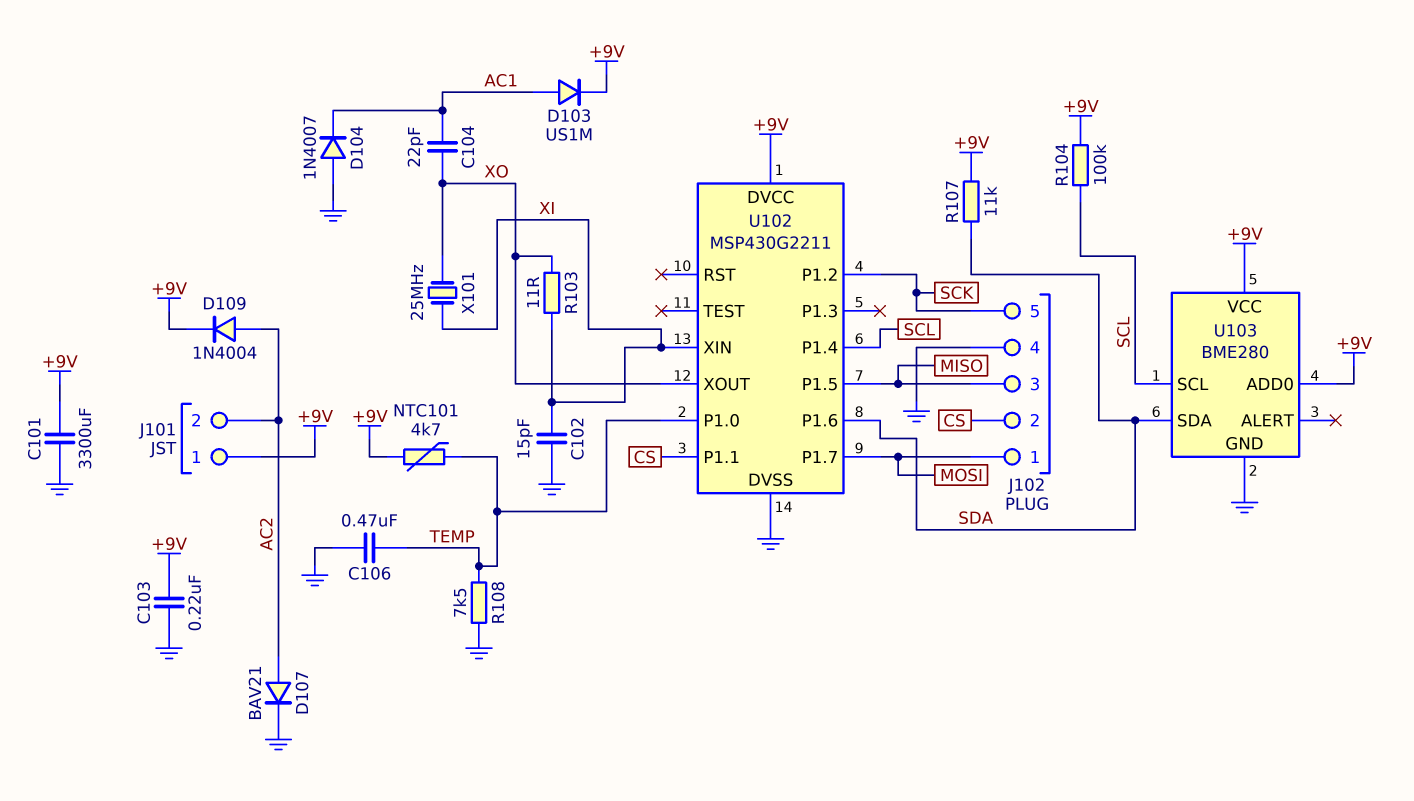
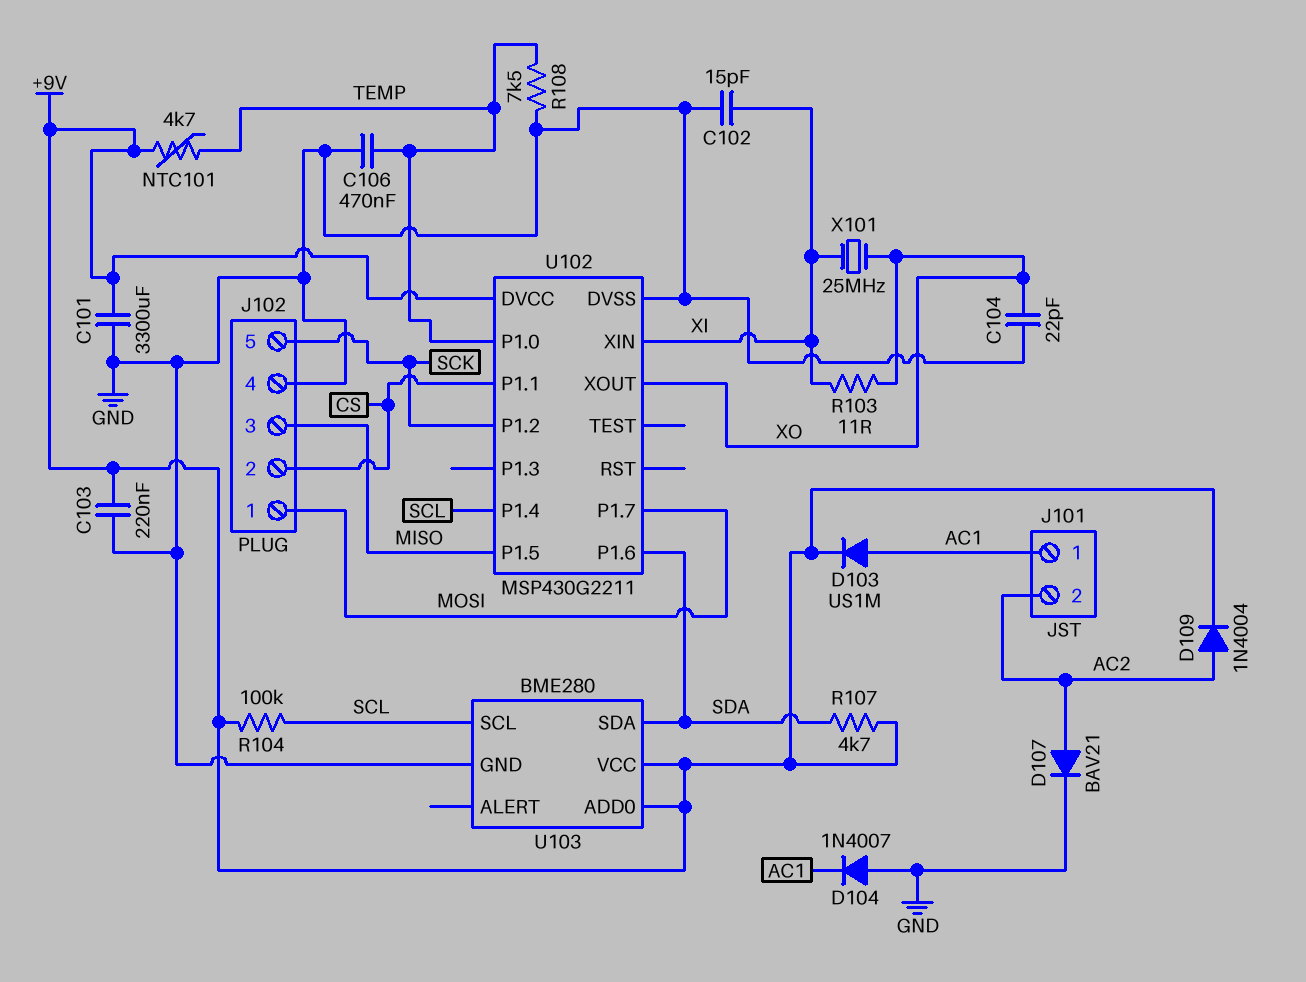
C104: 22pF (AC1, XO) -> 22pF (GND, XO)
J101 pin 1: +9V -> AC1
R107: 11k (+9V, SDA) -> 4.7k (+9V, SDA)

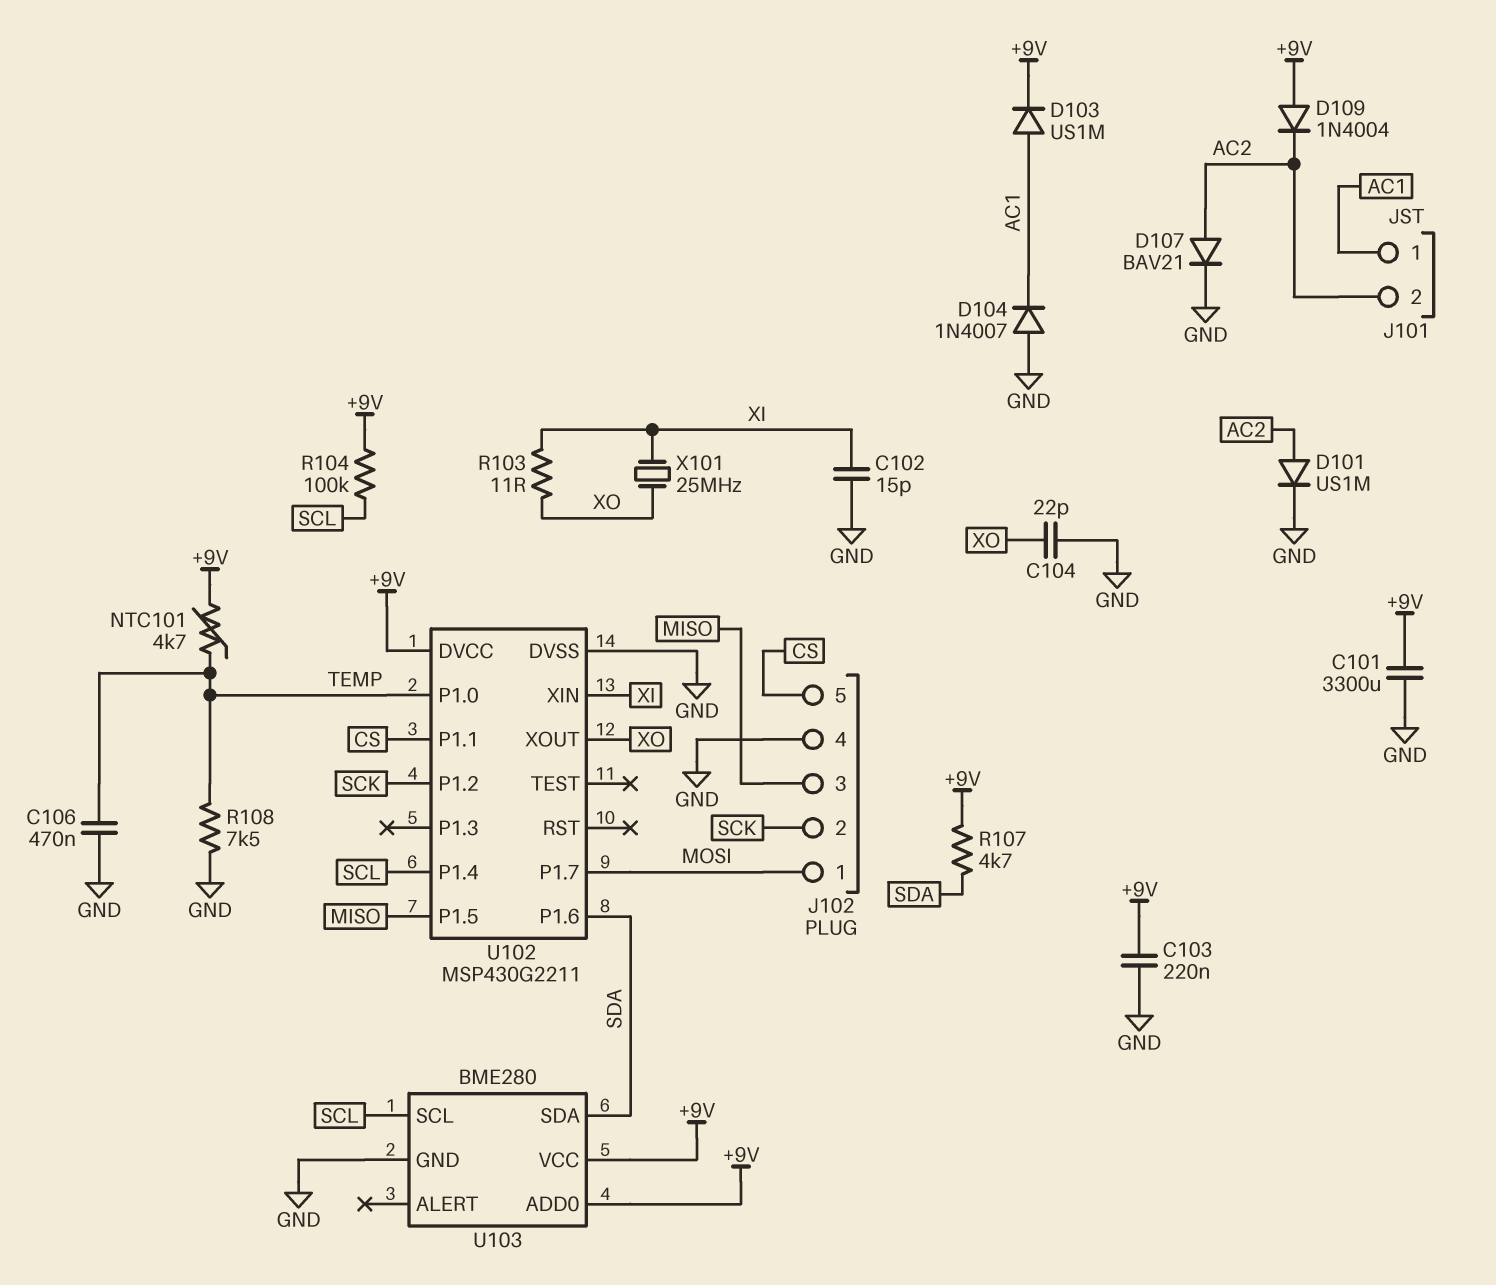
D101: none -> diode US1M (A AC2, K GND)
D109: diode 1N4004 (A AC2, K +9V) -> diode 1N4004 (A +9V, K AC2)
J102 pin 2: CS -> SCK
J102 pin 5: SCK -> CS

